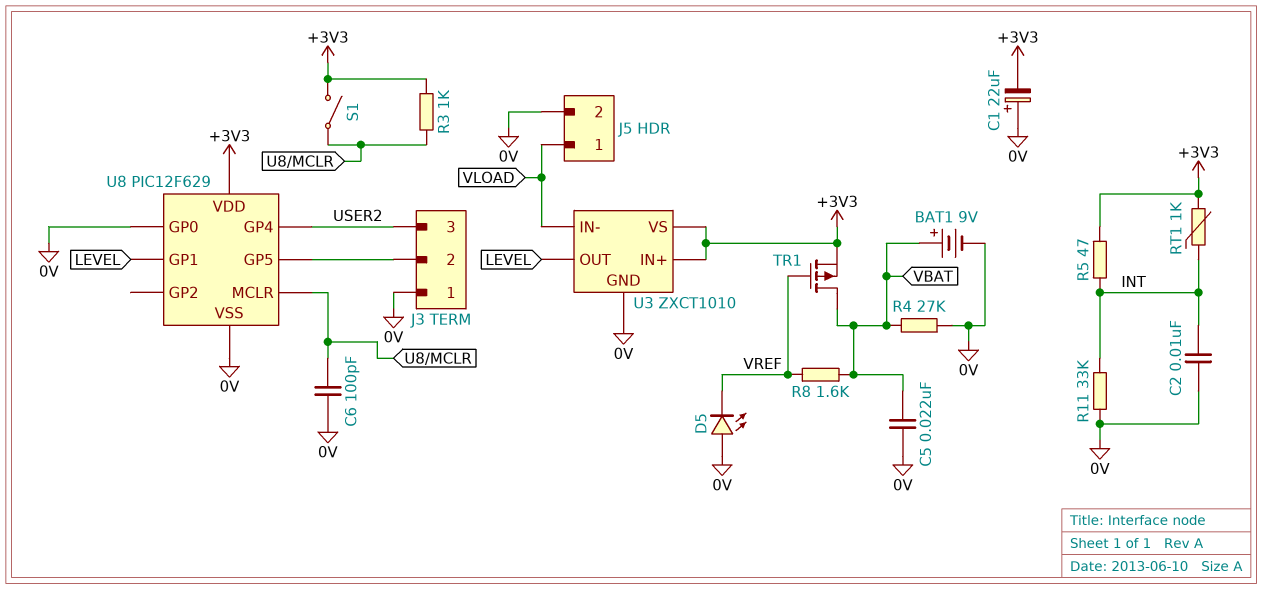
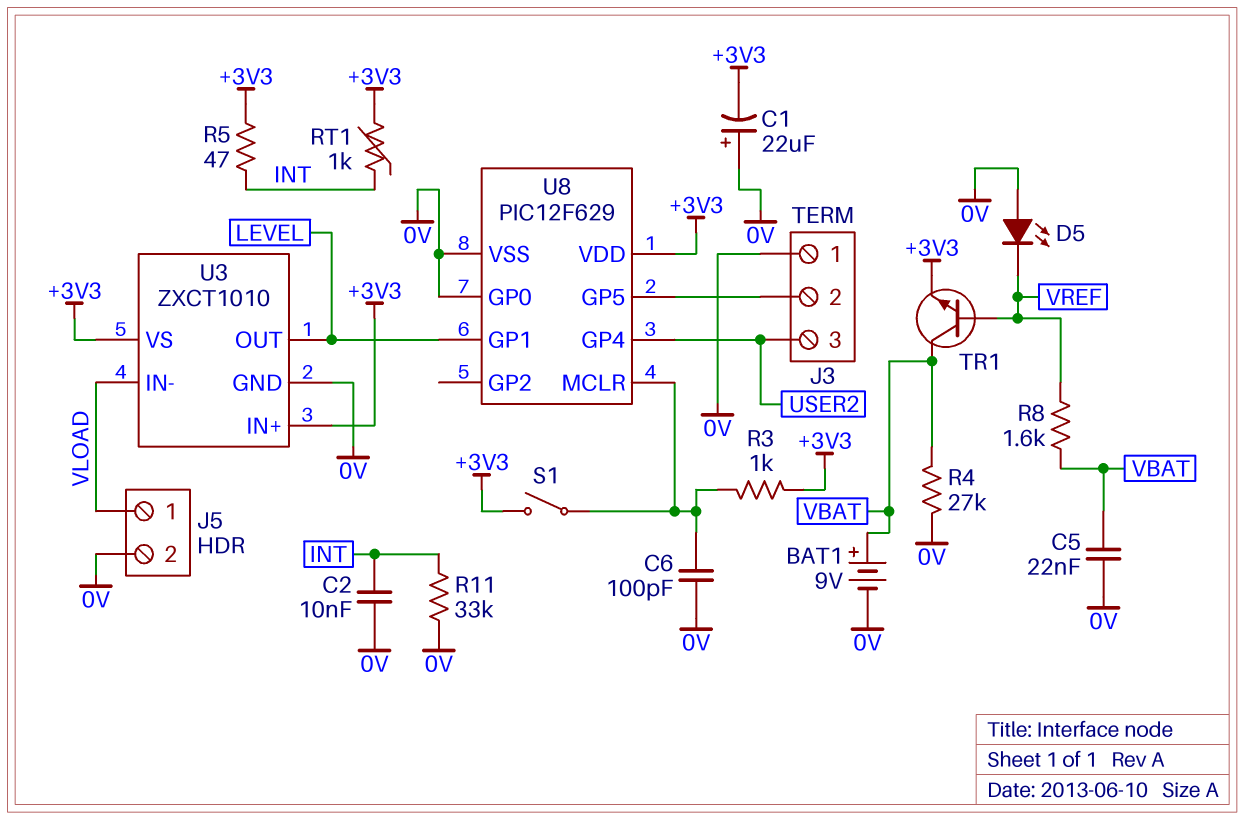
TR1: PMOS (G VREF, D VBAT, S +3V3) -> NPN (B VREF, C VBAT, E +3V3)

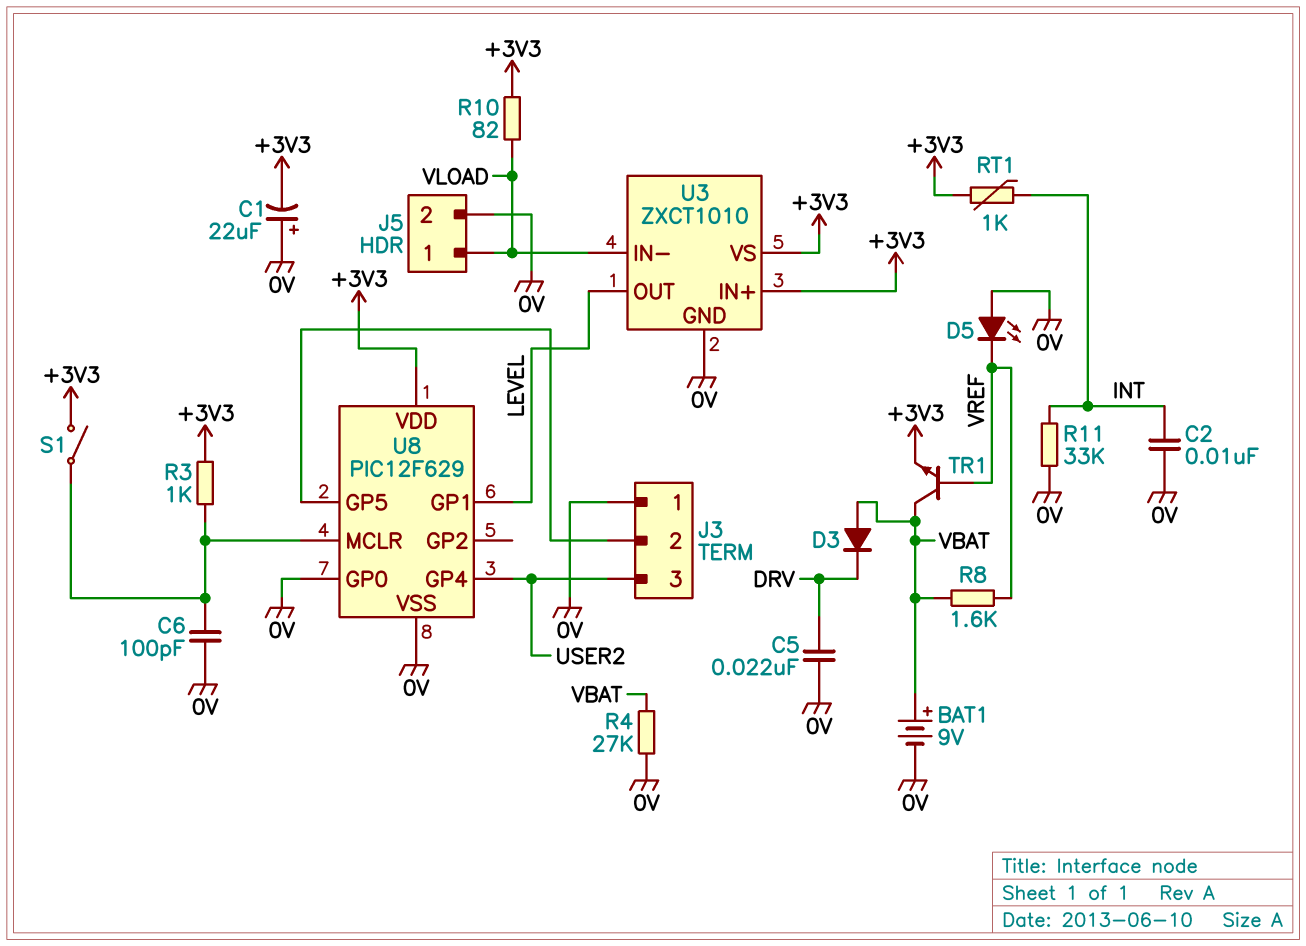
C5: 22nF (0V, VBAT) -> 22nF (0V, DRV)
D3: none -> diode (A VBAT, K DRV)
R5: 47 (+3V3, INT) -> none
R10: none -> 82 (+3V3, VLOAD)

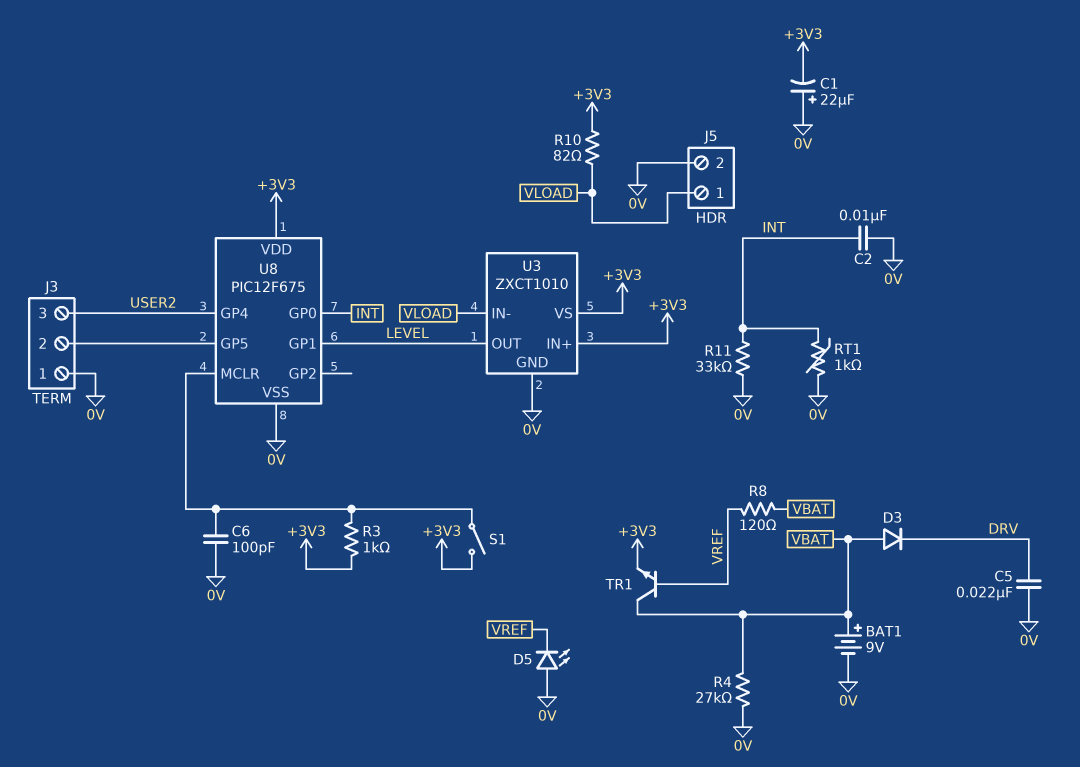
R8: 1.6k (VBAT, VREF) -> 120 (VBAT, VREF)
RT1: 1k (+3V3, INT) -> 1k (0V, INT)
U8: PIC12F629 -> PIC12F675
U8 pin GP0: 0V -> INT

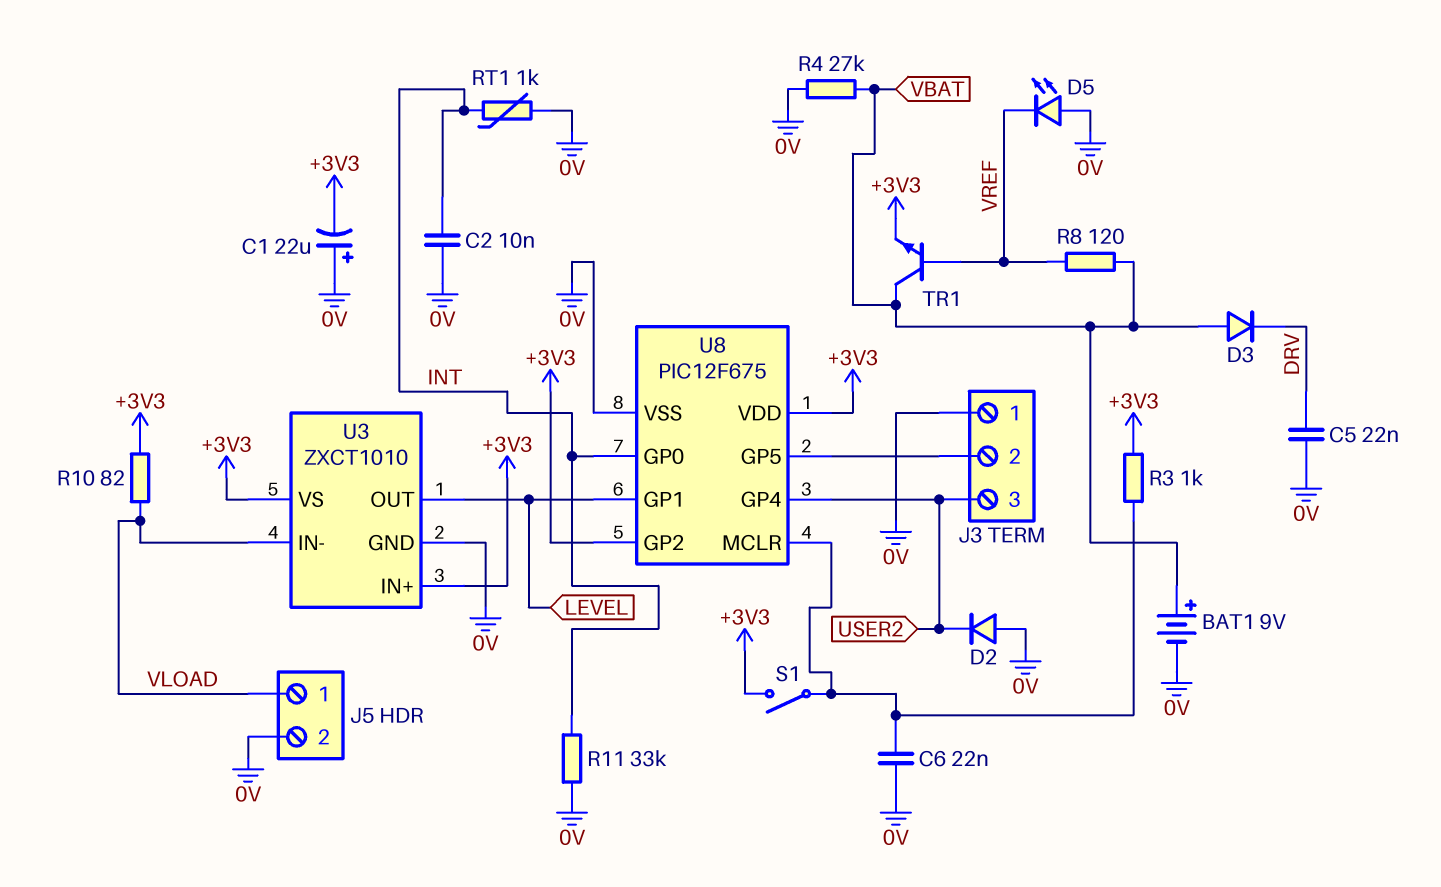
C6: 100pF (0V, U8/MCLR) -> 22nF (0V, U8/MCLR)
D2: none -> diode (A 0V, K USER2)
U8 pin GP2: none -> +3V3

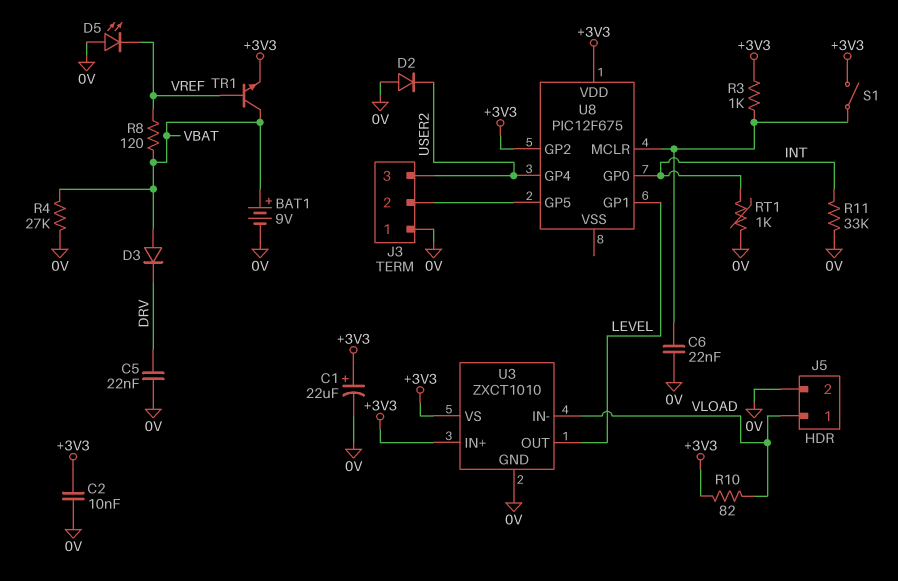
C1: 22uF (plus 0V, minus +3V3) -> 22uF (plus +3V3, minus 0V)
C2: 10nF (0V, INT) -> 10nF (+3V3, 0V)
U8 pin VSS: 0V -> none

